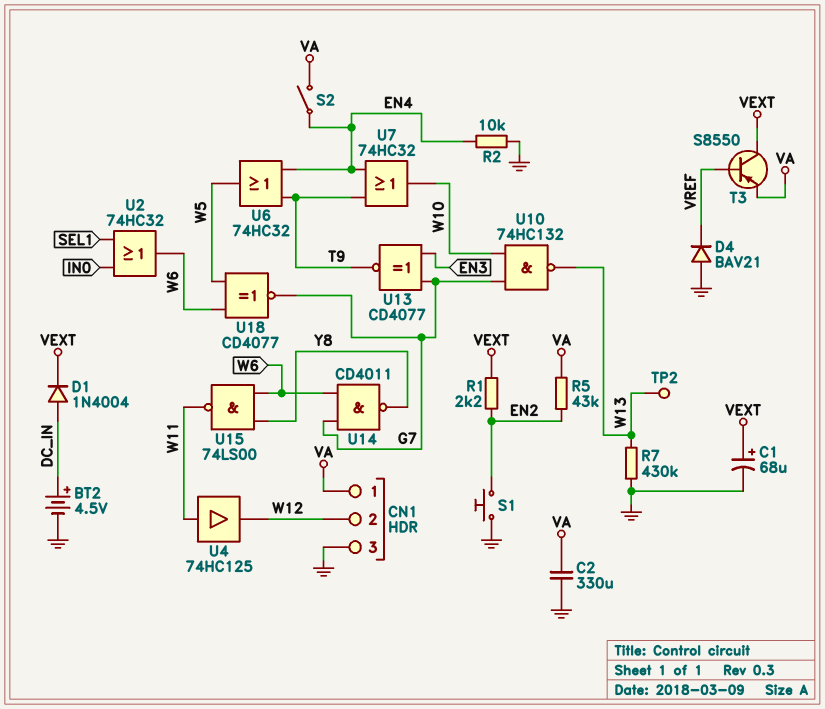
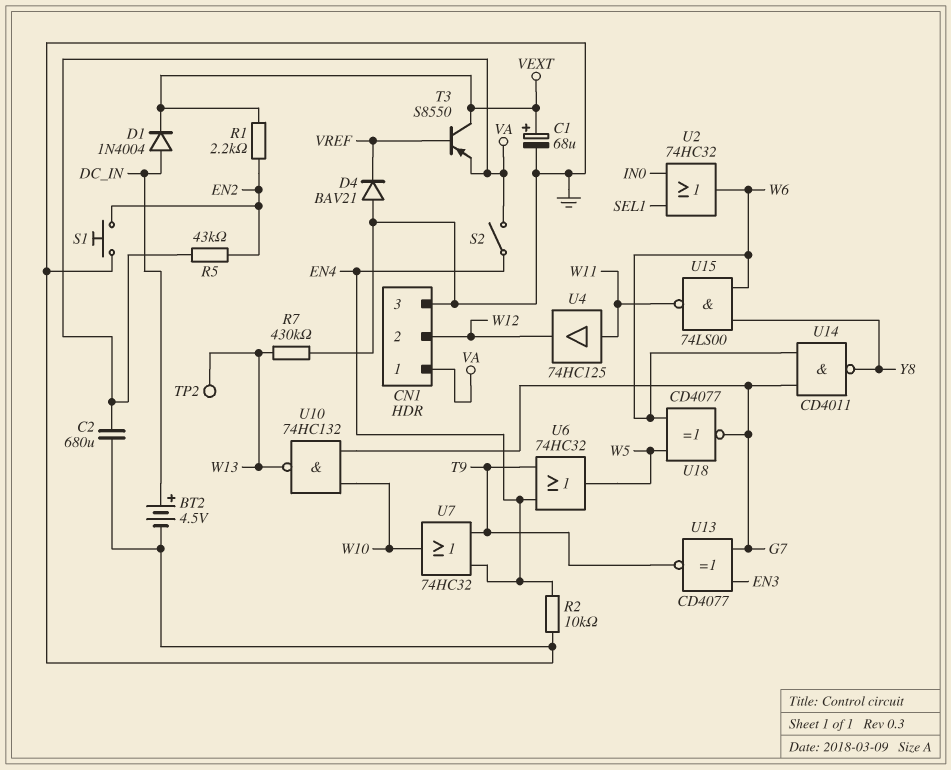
C2: 330uF (GND, VA) -> 680uF (GND, VA)

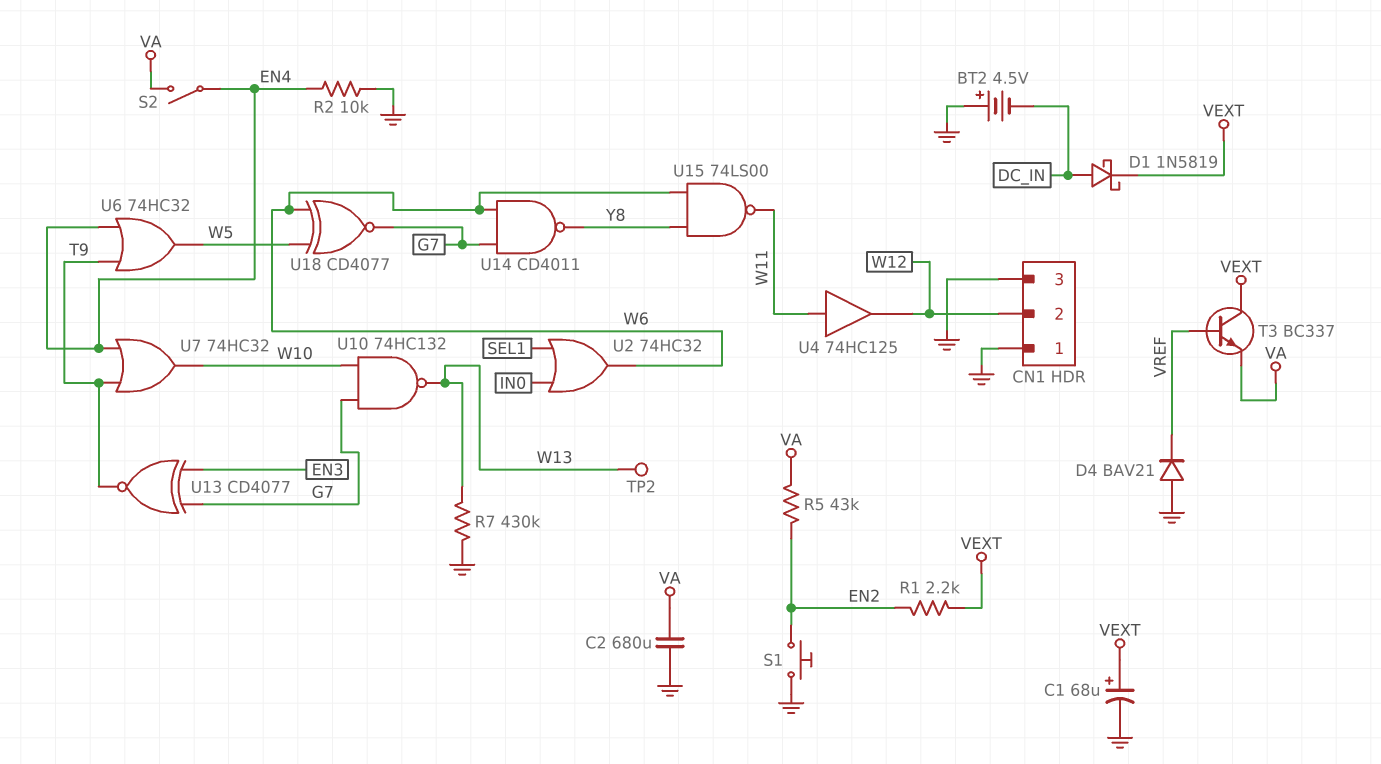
BT2: 4.5V (plus DC_IN, minus GND) -> 4.5V (plus GND, minus DC_IN)
CN1 pin 1: VA -> GND
D1: diode 1N4004 (A DC_IN, K VEXT) -> schottky 1N5819 (A DC_IN, K VEXT)
T3: PNP S8550 (B VREF, C VEXT, E VA) -> NPN BC337 (B VREF, C VEXT, E VA)

